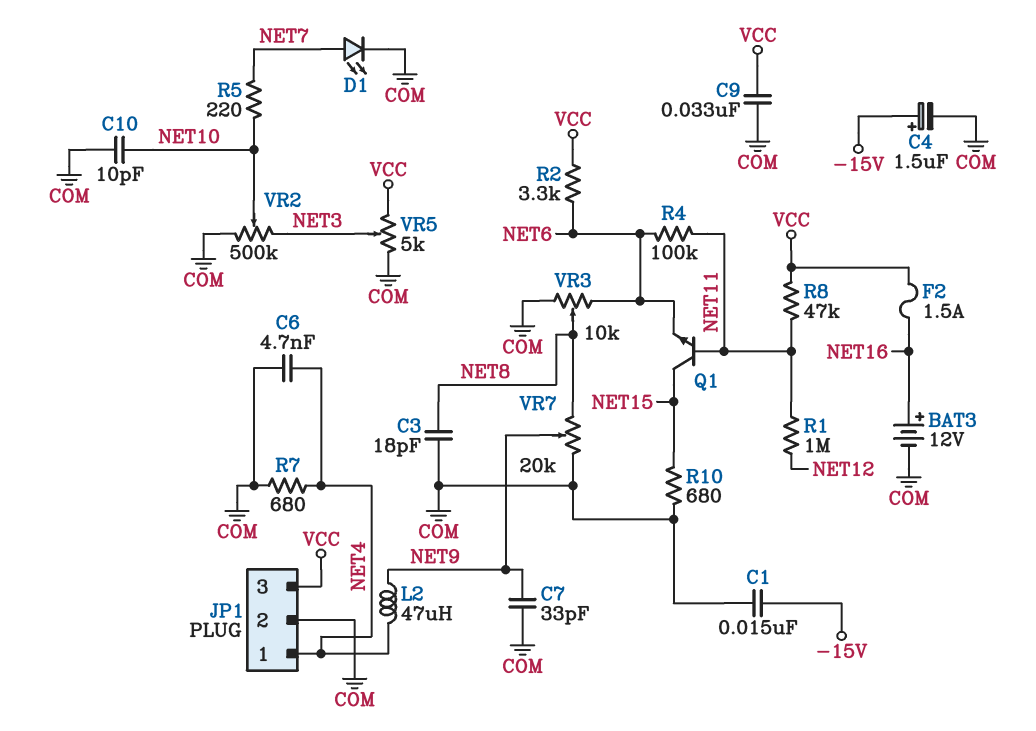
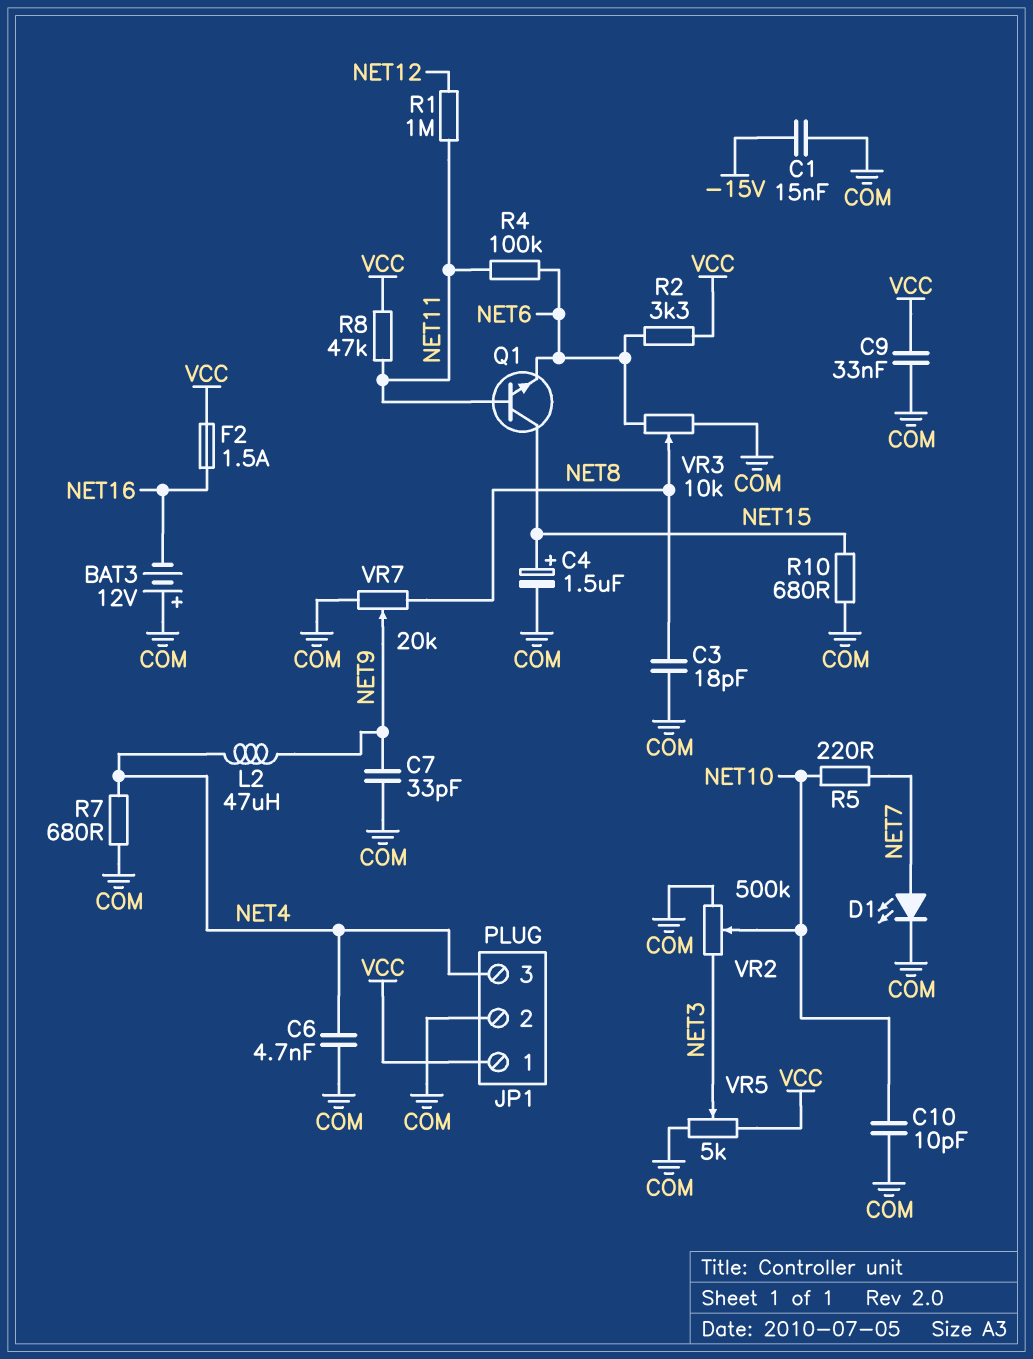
BAT3: 12V (plus NET16, minus COM) -> 12V (plus COM, minus NET16)
C4: 1.5uF (plus -15V, minus COM) -> 1.5uF (plus NET15, minus COM)
JP1 pin 1: NET4 -> VCC
JP1 pin 3: VCC -> NET4

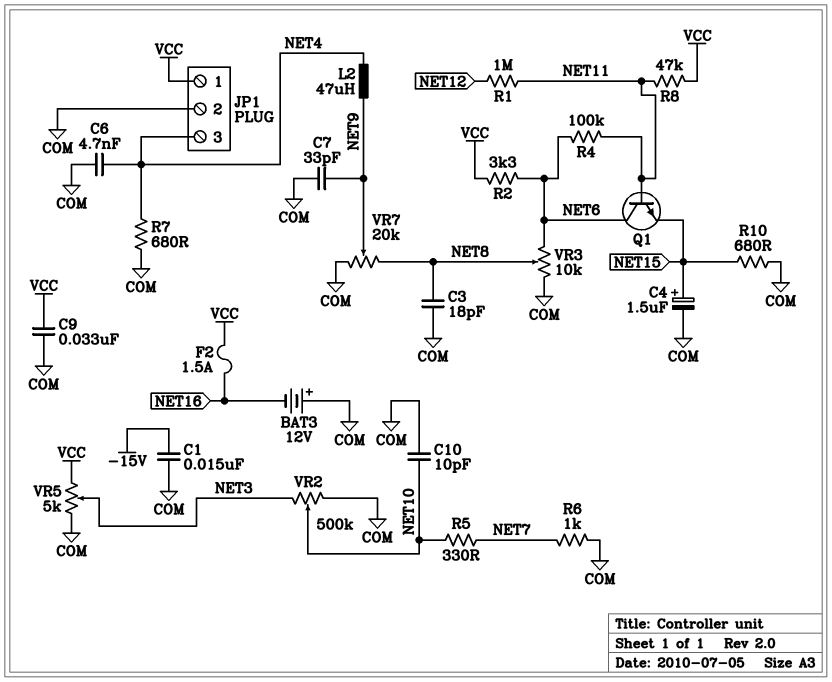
D1: LED (A NET7, K COM) -> none
Q1: NPN (B NET11, C NET15, E NET6) -> NPN (B NET11, C NET6, E NET15)
R5: 220 (NET7, NET10) -> 330 (NET7, NET10)
R6: none -> 1k (COM, NET7)

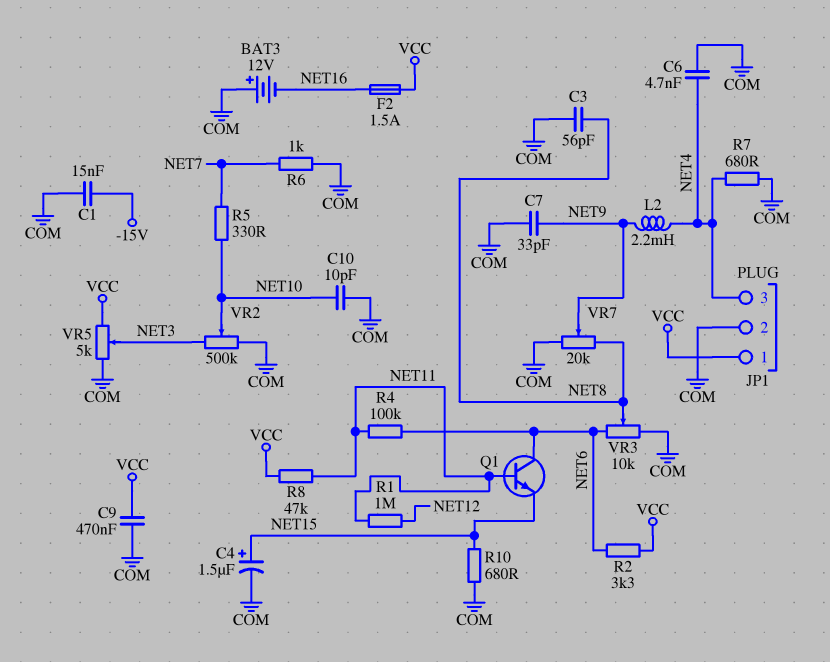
C3: 18pF (COM, NET8) -> 56pF (COM, NET8)
C9: 33nF (COM, VCC) -> 470nF (COM, VCC)
L2: 47uH (NET4, NET9) -> 2.2mH (NET4, NET9)

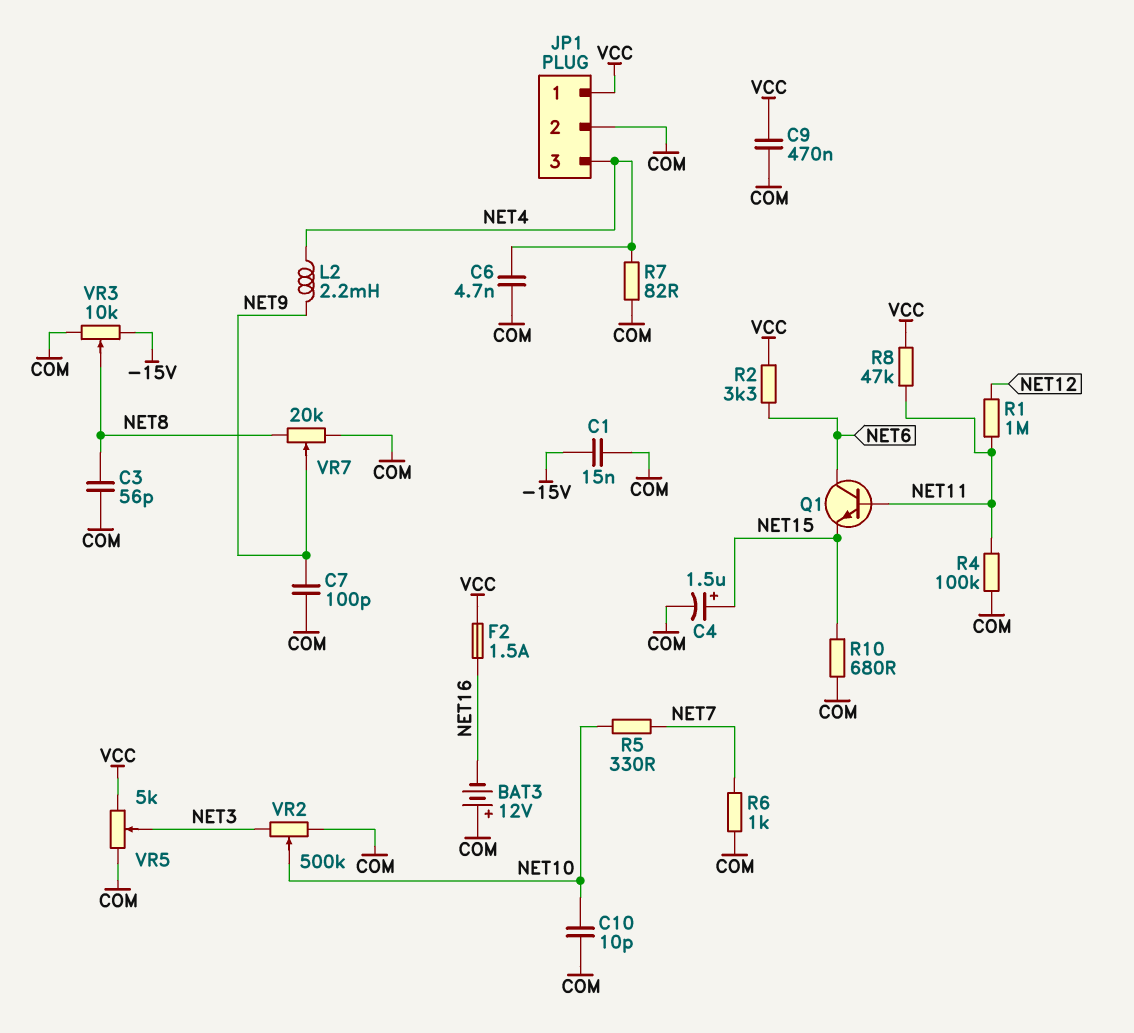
C7: 33pF (COM, NET9) -> 100pF (COM, NET9)
R4: 100k (NET6, NET11) -> 100k (COM, NET11)
R7: 680 (COM, NET4) -> 82 (COM, NET4)
VR3: 10k (COM, NET6, wiper NET8) -> 10k (-15V, COM, wiper NET8)

